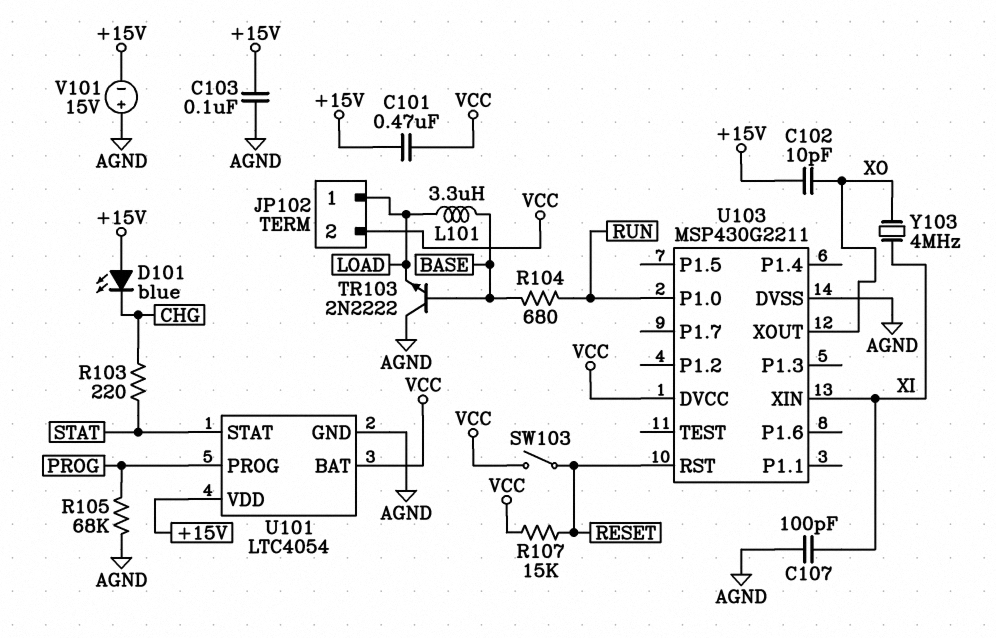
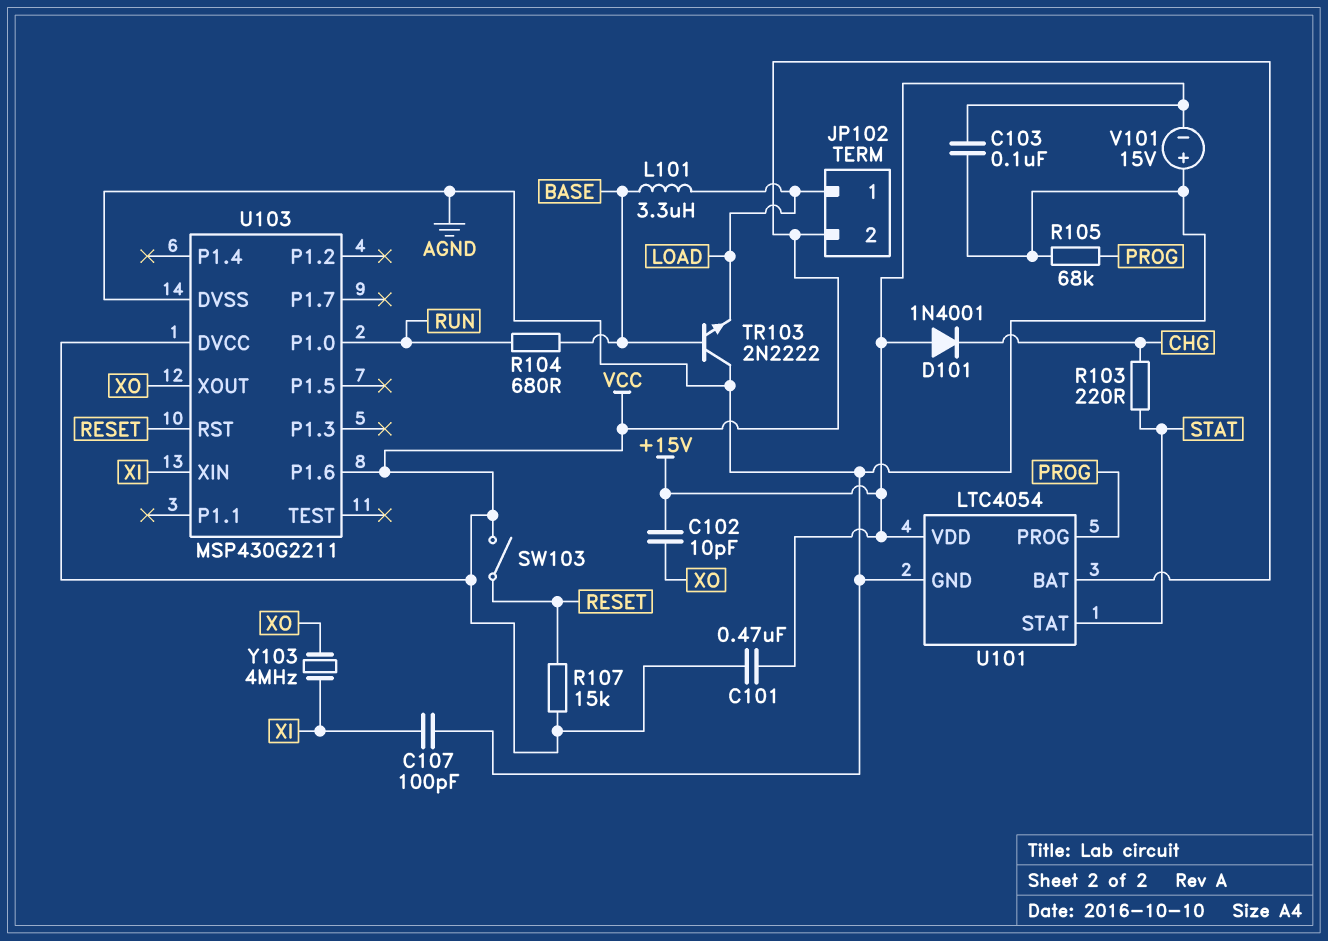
D101: LED blue (A +15V, K CHG) -> diode 1N4001 (A +15V, K CHG)
U103 pin P1.6: none -> VCC

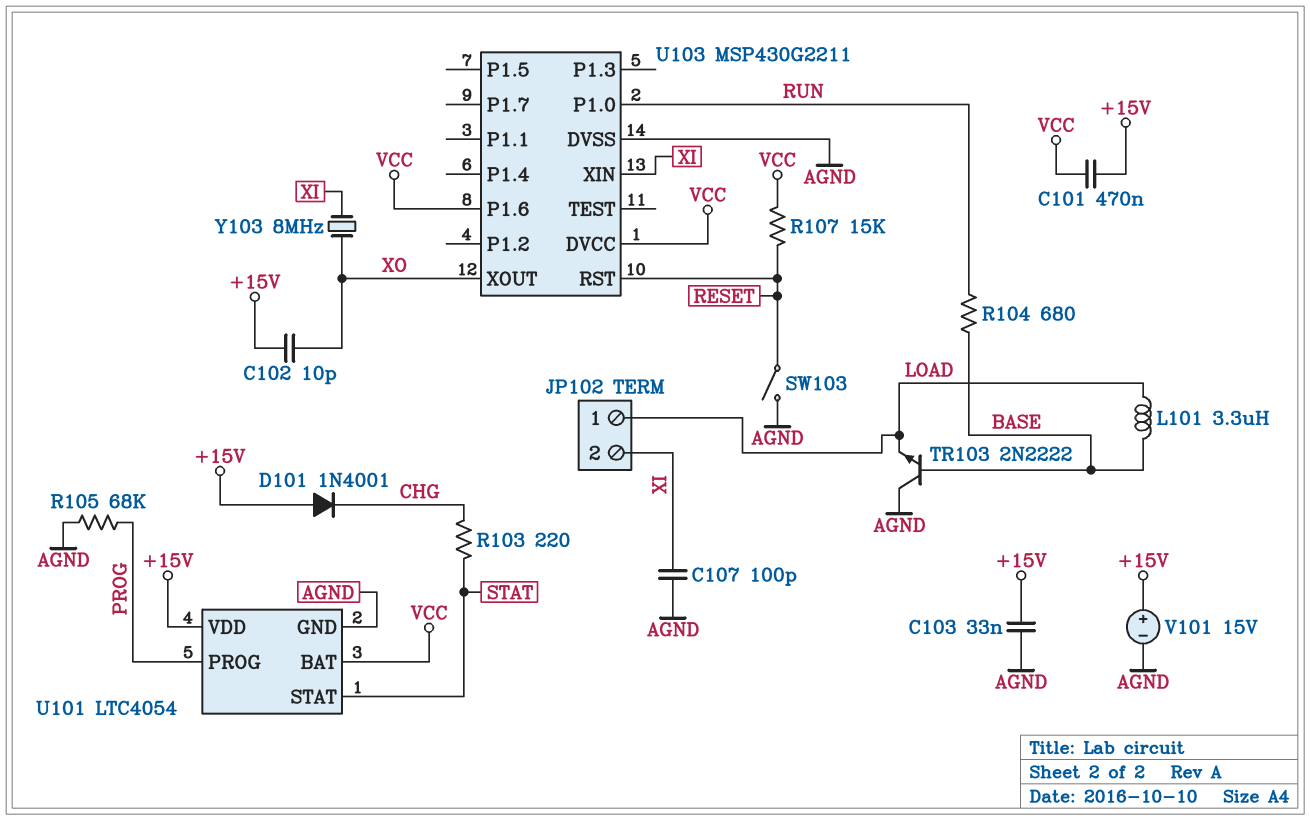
C103: 100nF (+15V, AGND) -> 33nF (+15V, AGND)
JP102 pin 2: VCC -> XI
SW103: switch (RESET, VCC) -> switch (AGND, RESET)
V101: 15V (plus AGND, minus +15V) -> 15V (plus +15V, minus AGND)
Y103: 4MHz (XI, XO) -> 8MHz (XI, XO)

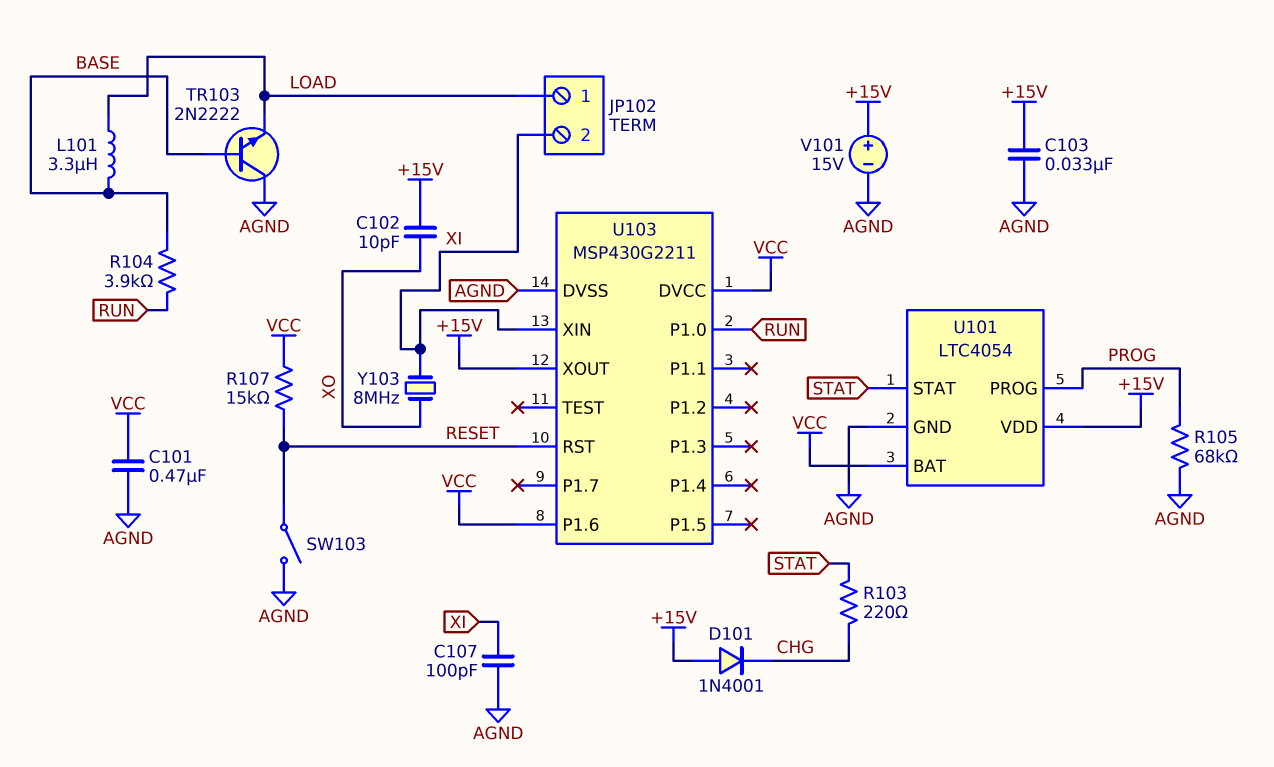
C101: 470nF (+15V, VCC) -> 470nF (AGND, VCC)
R104: 680 (BASE, RUN) -> 3.9k (BASE, RUN)
U103 pin XOUT: XO -> +15V

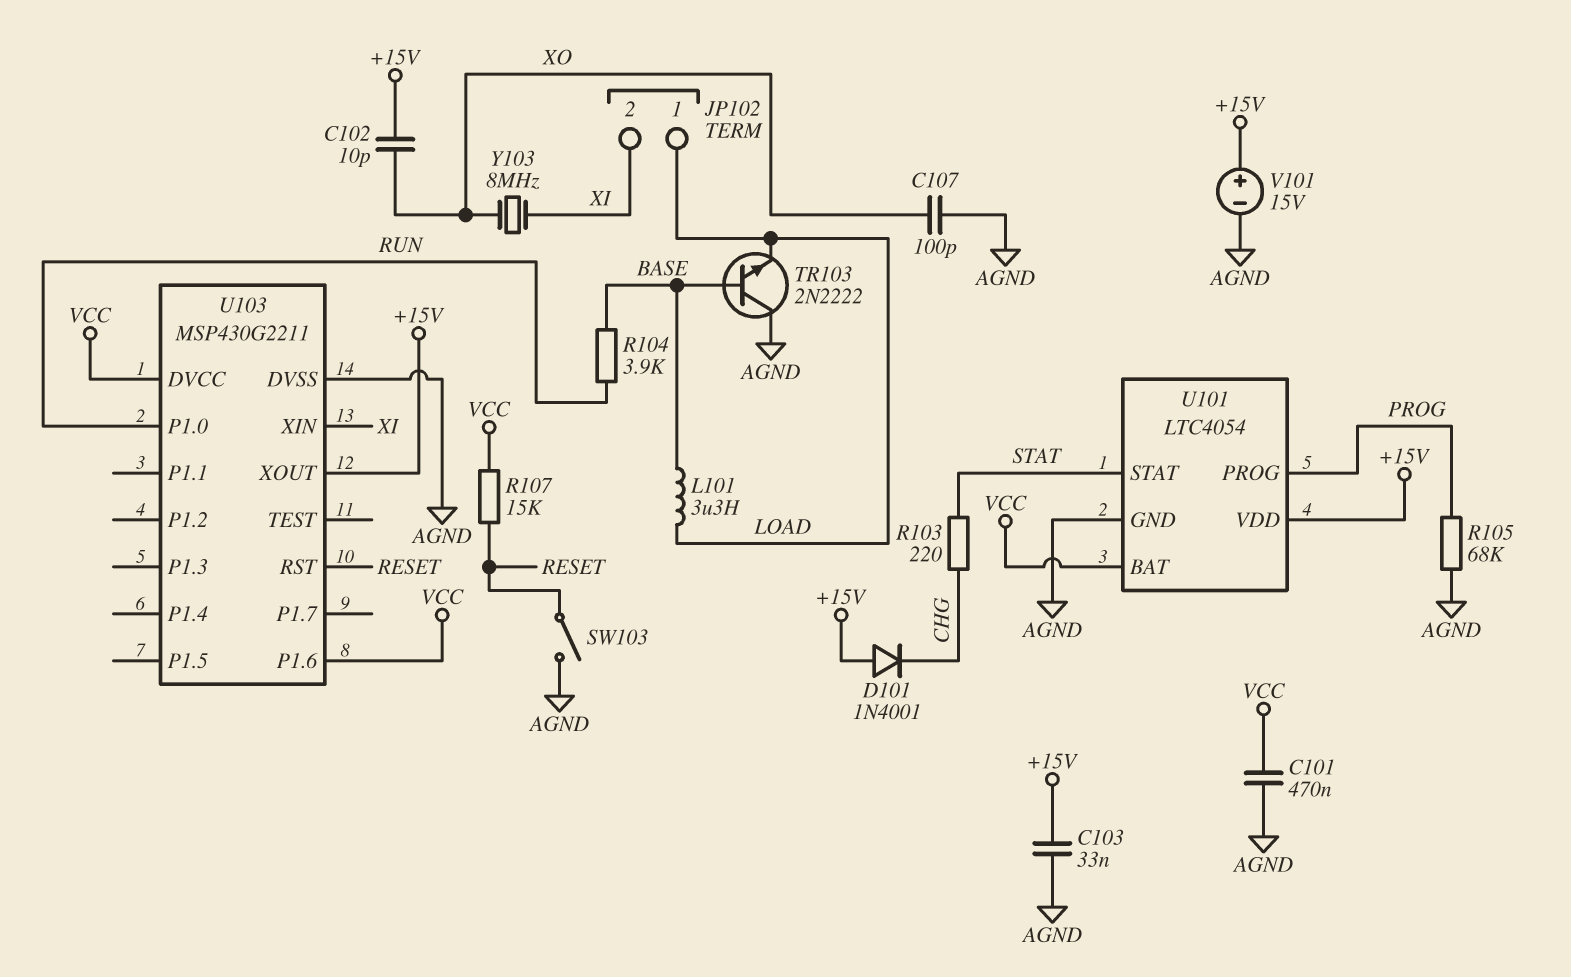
C107: 100pF (AGND, XI) -> 100pF (AGND, XO)

